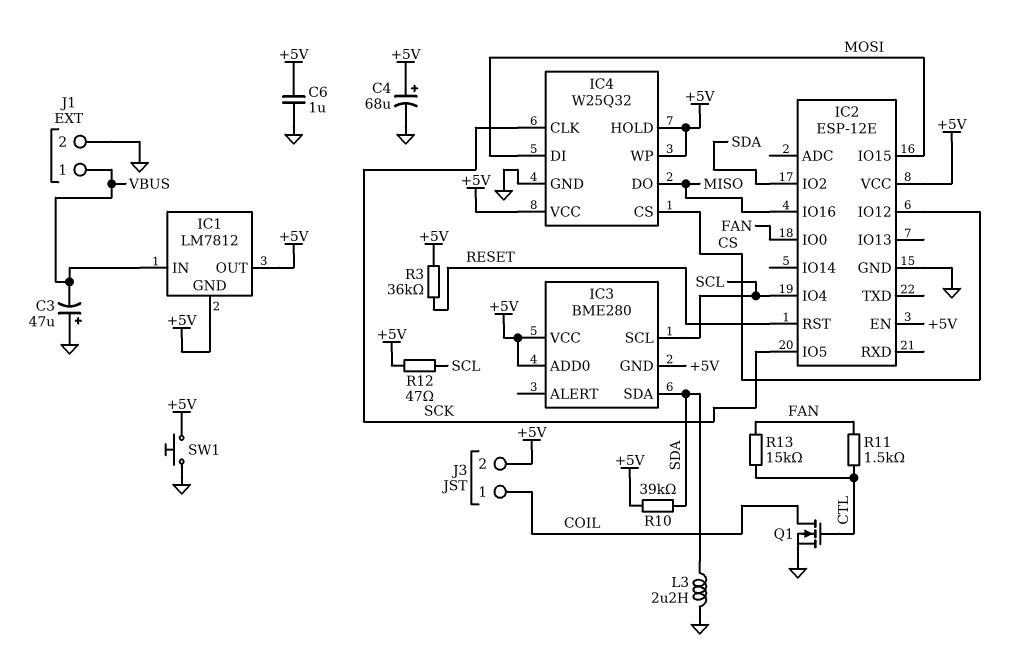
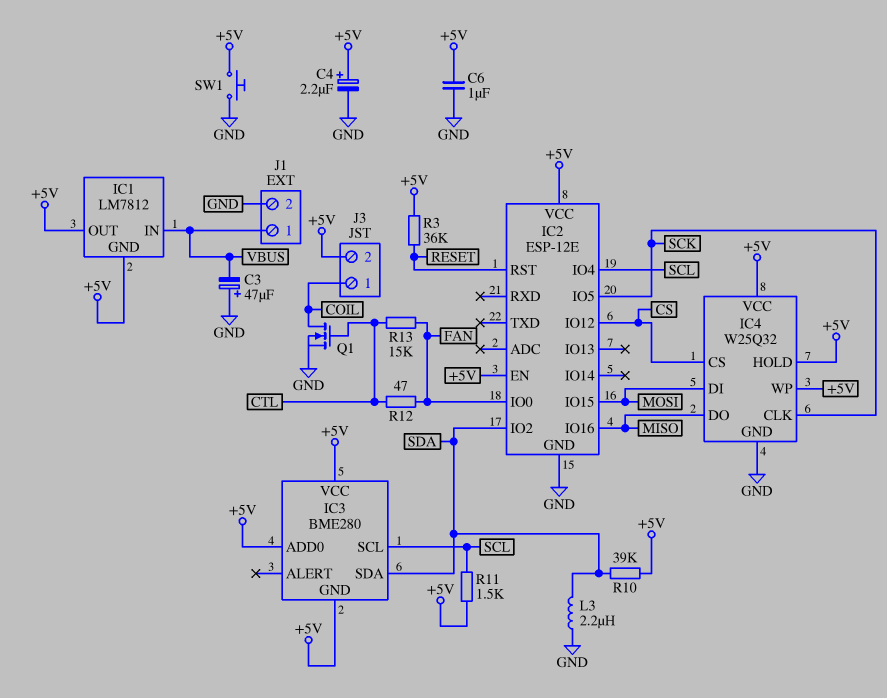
C4: 68uF (plus +5V, minus GND) -> 2.2uF (plus +5V, minus GND)
R11: 1.5k (CTL, FAN) -> 1.5k (+5V, SCL)
R12: 47 (+5V, SCL) -> 47 (CTL, FAN)

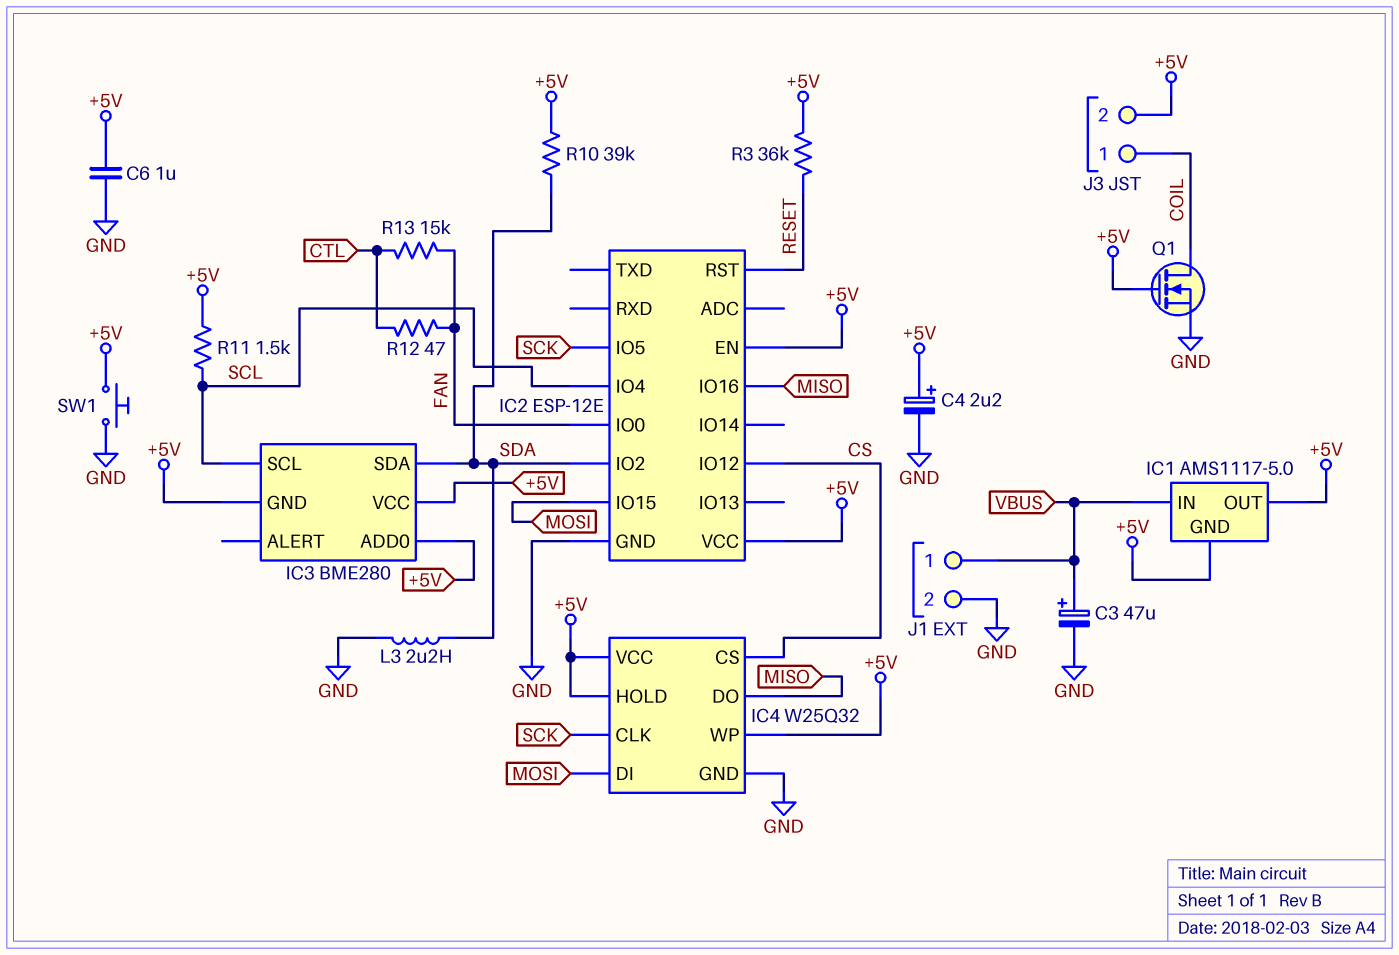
C3: 47uF (plus GND, minus VBUS) -> 47uF (plus VBUS, minus GND)
IC1: LM7812 -> AMS1117-5.0
Q1: NMOS (G CTL, D COIL, S GND) -> NMOS (G +5V, D COIL, S GND)

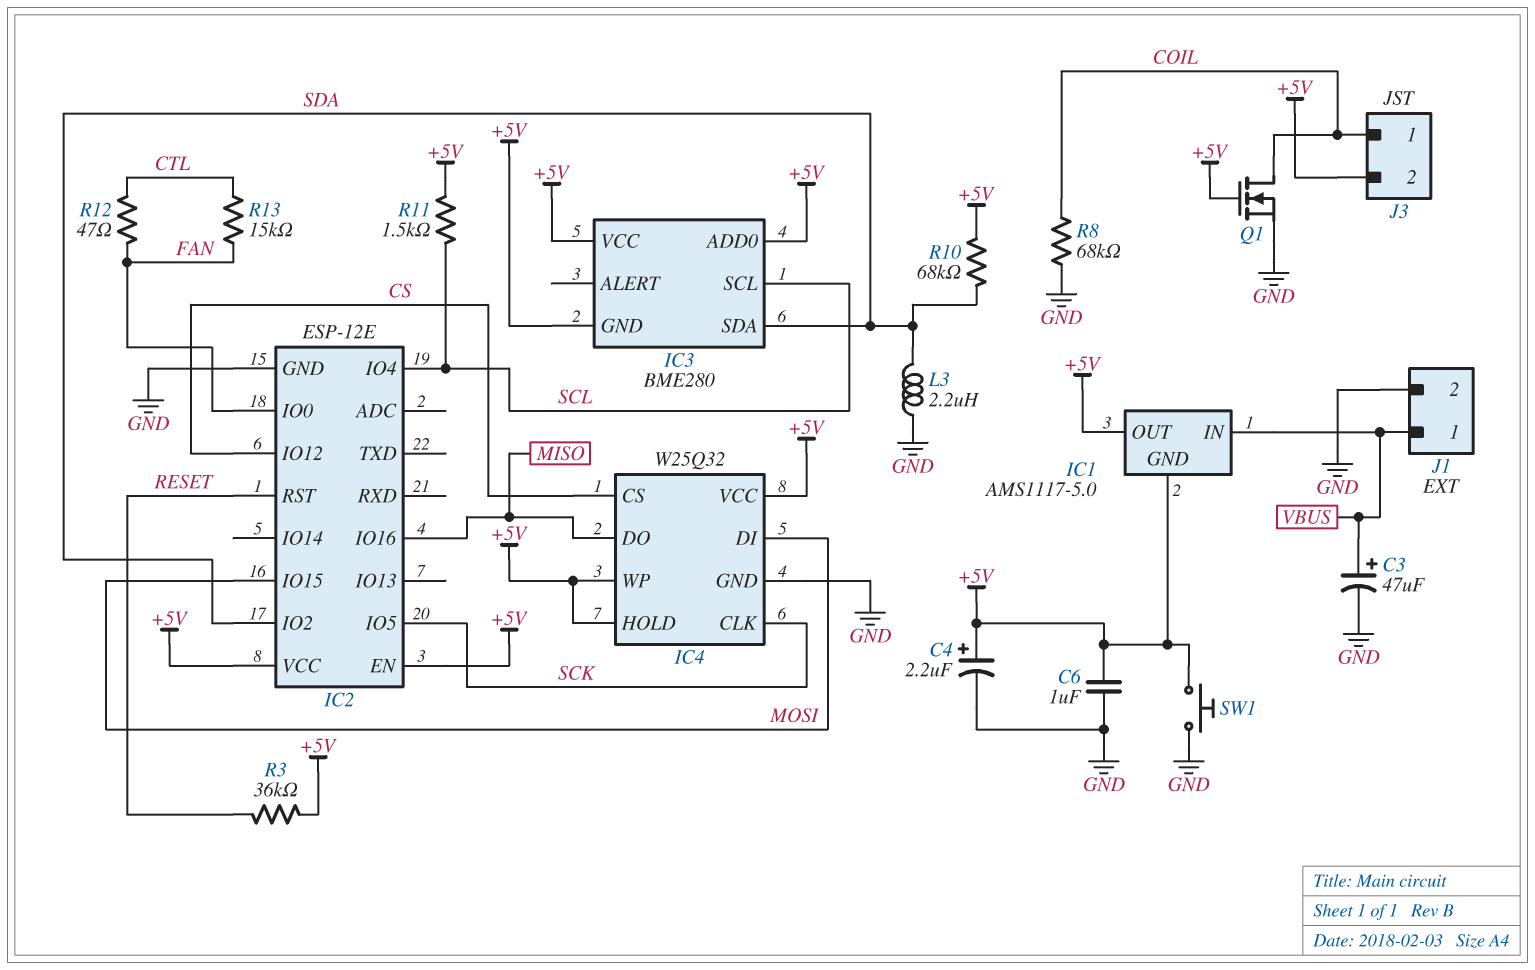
R8: none -> 68k (COIL, GND)
R10: 39k (+5V, SDA) -> 68k (+5V, SDA)

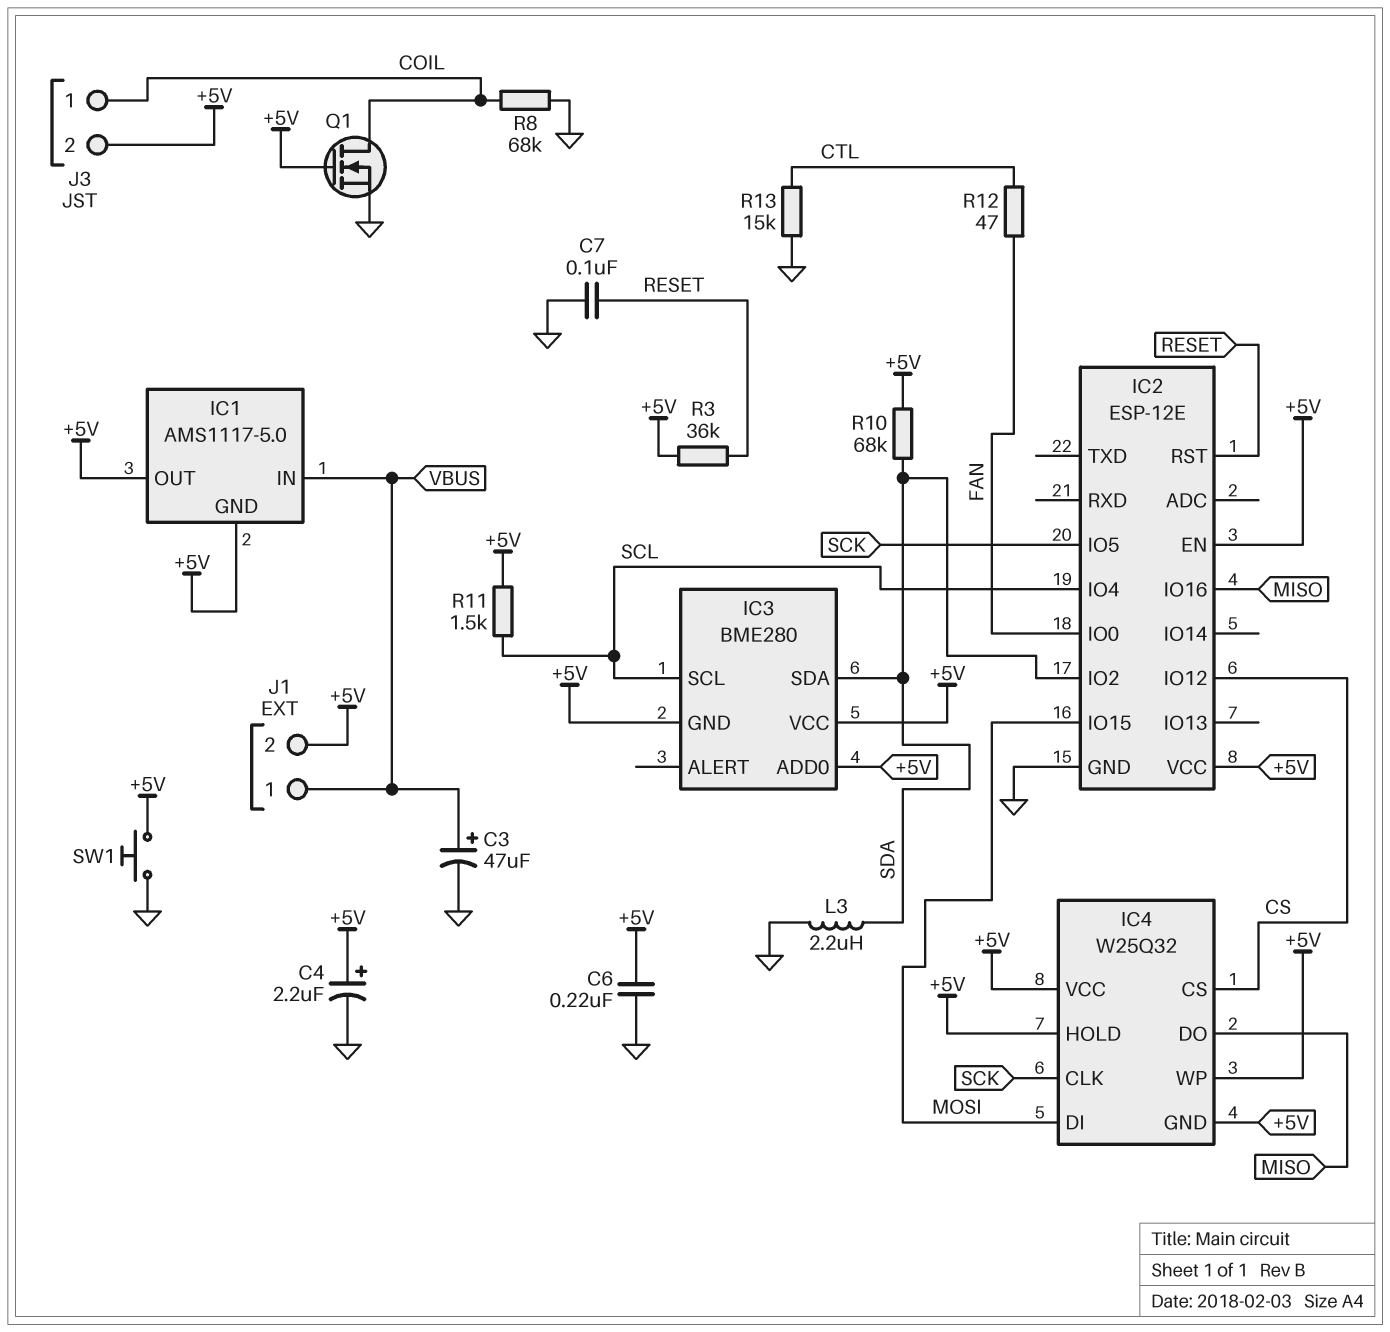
C6: 1uF (+5V, GND) -> 220nF (+5V, GND)
C7: none -> 100nF (GND, RESET)
IC4 pin GND: GND -> +5V
J1 pin 2: GND -> +5V
R13: 15k (CTL, FAN) -> 15k (CTL, GND)

